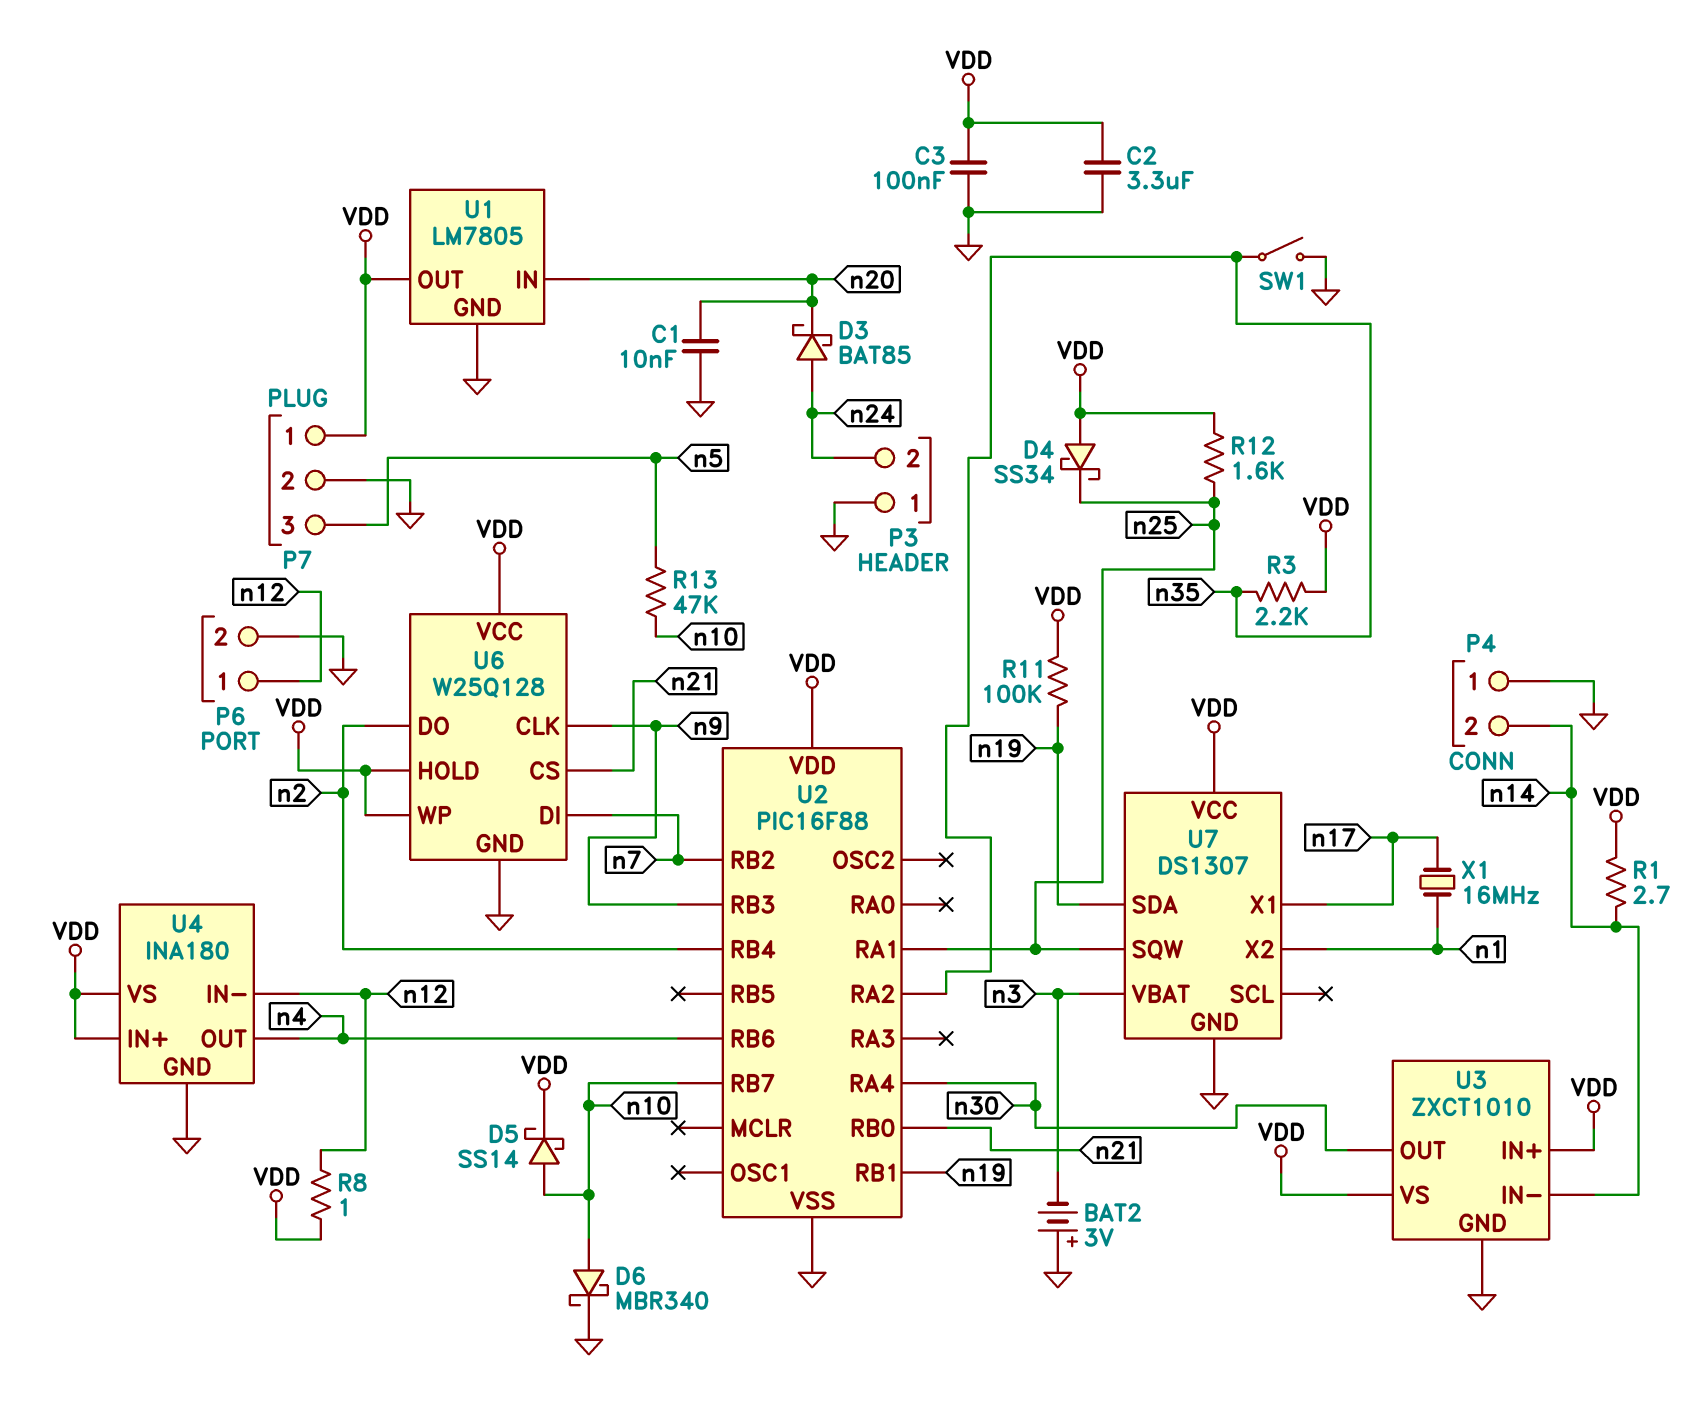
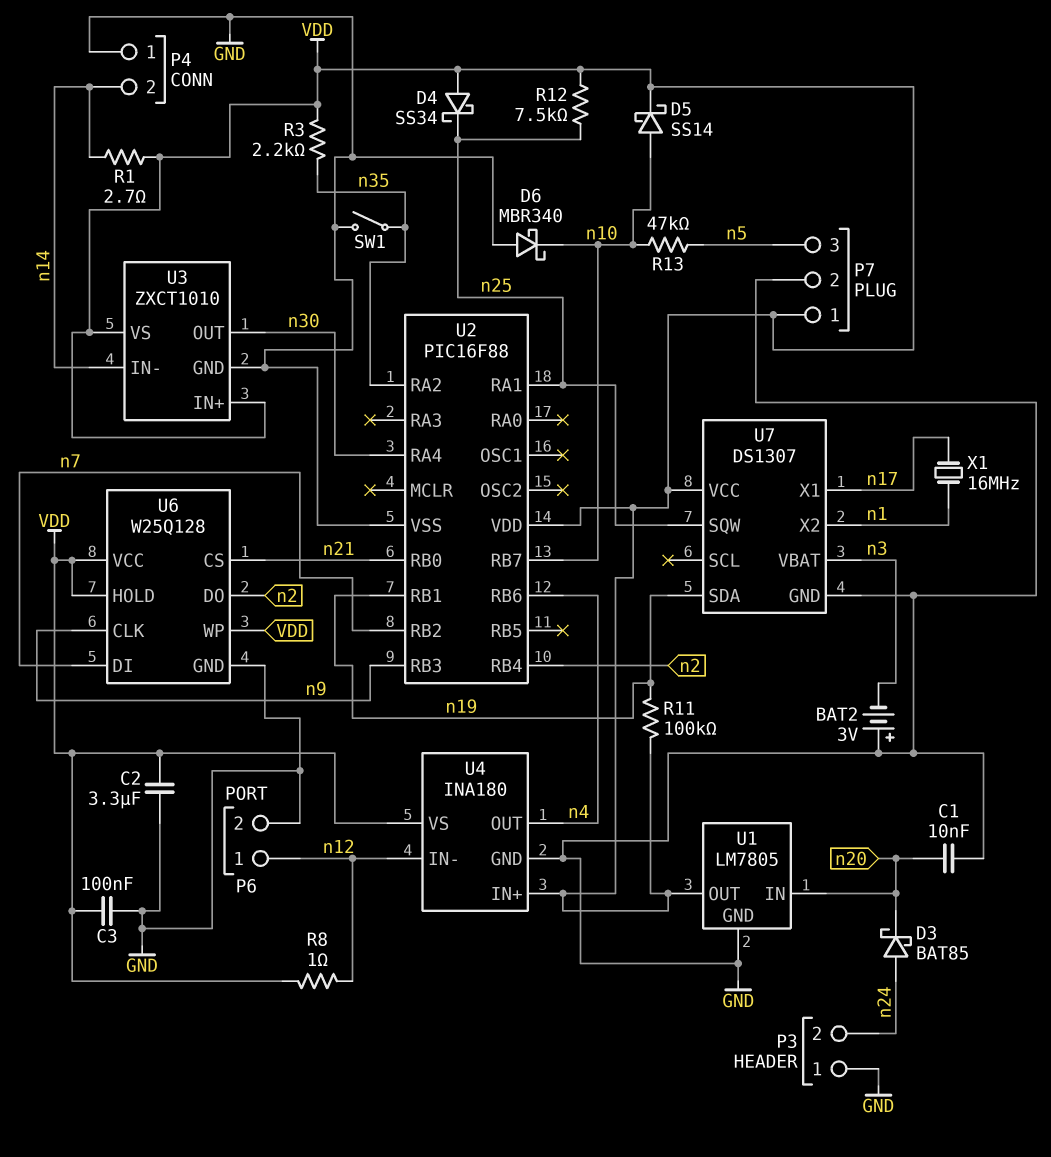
D6: schottky MBR340 (A n10, K GND) -> schottky MBR340 (A GND, K n10)
R12: 1.6k (VDD, n25) -> 7.5k (VDD, n25)

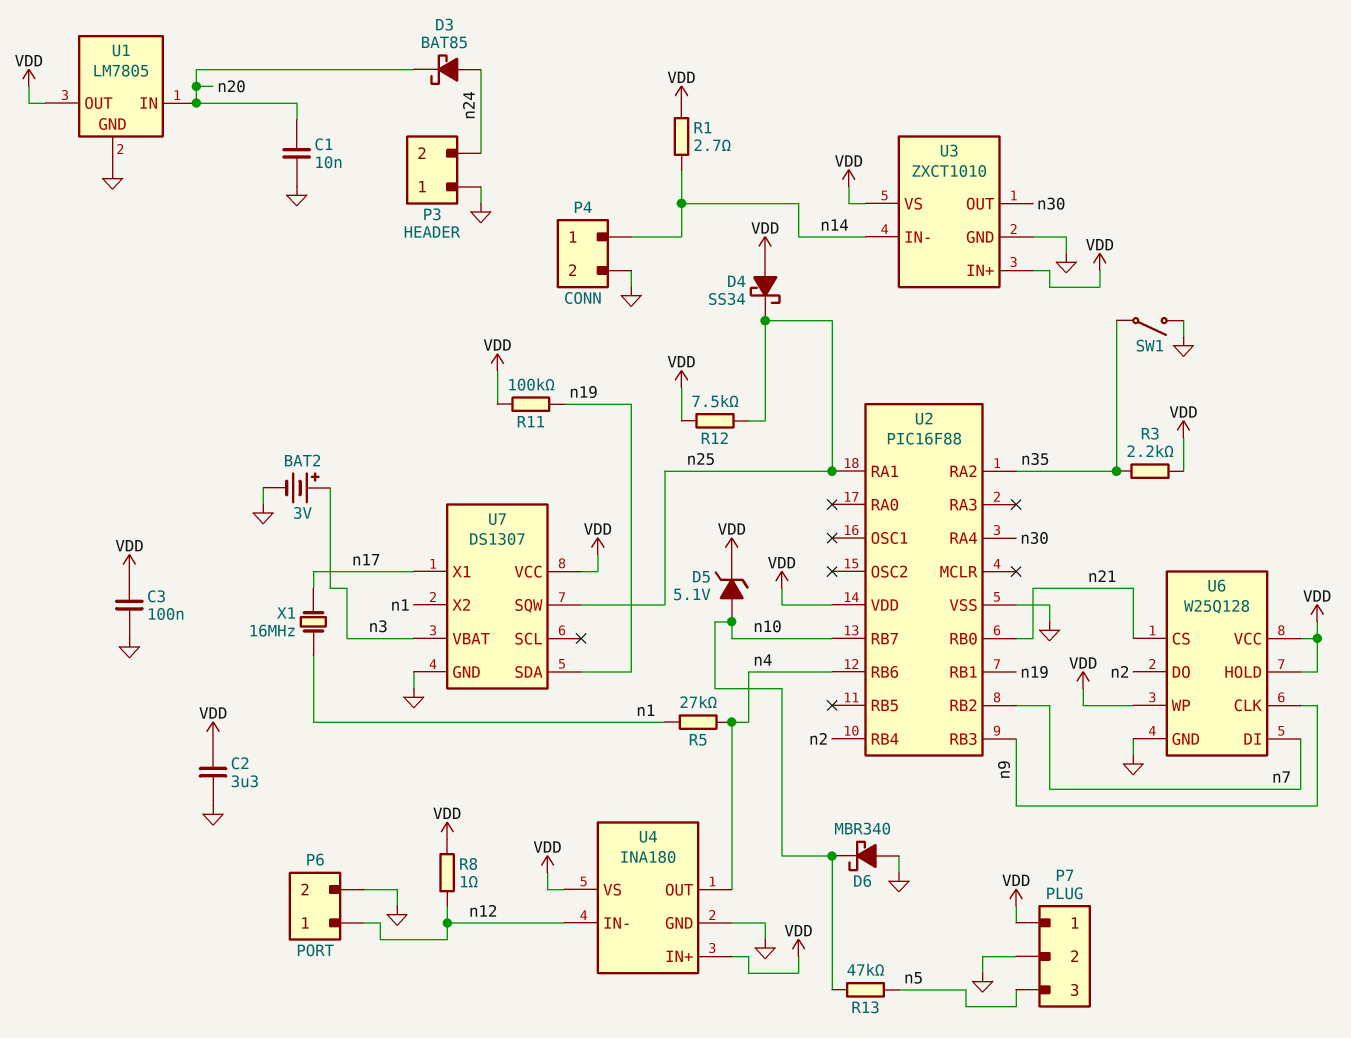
BAT2: 3V (plus GND, minus n3) -> 3V (plus n3, minus GND)
D5: schottky SS14 (A n10, K VDD) -> zener 5.1V (A n10, K VDD)
P4 pin 1: GND -> n14
P4 pin 2: n14 -> GND
R5: none -> 27k (n1, n4)

